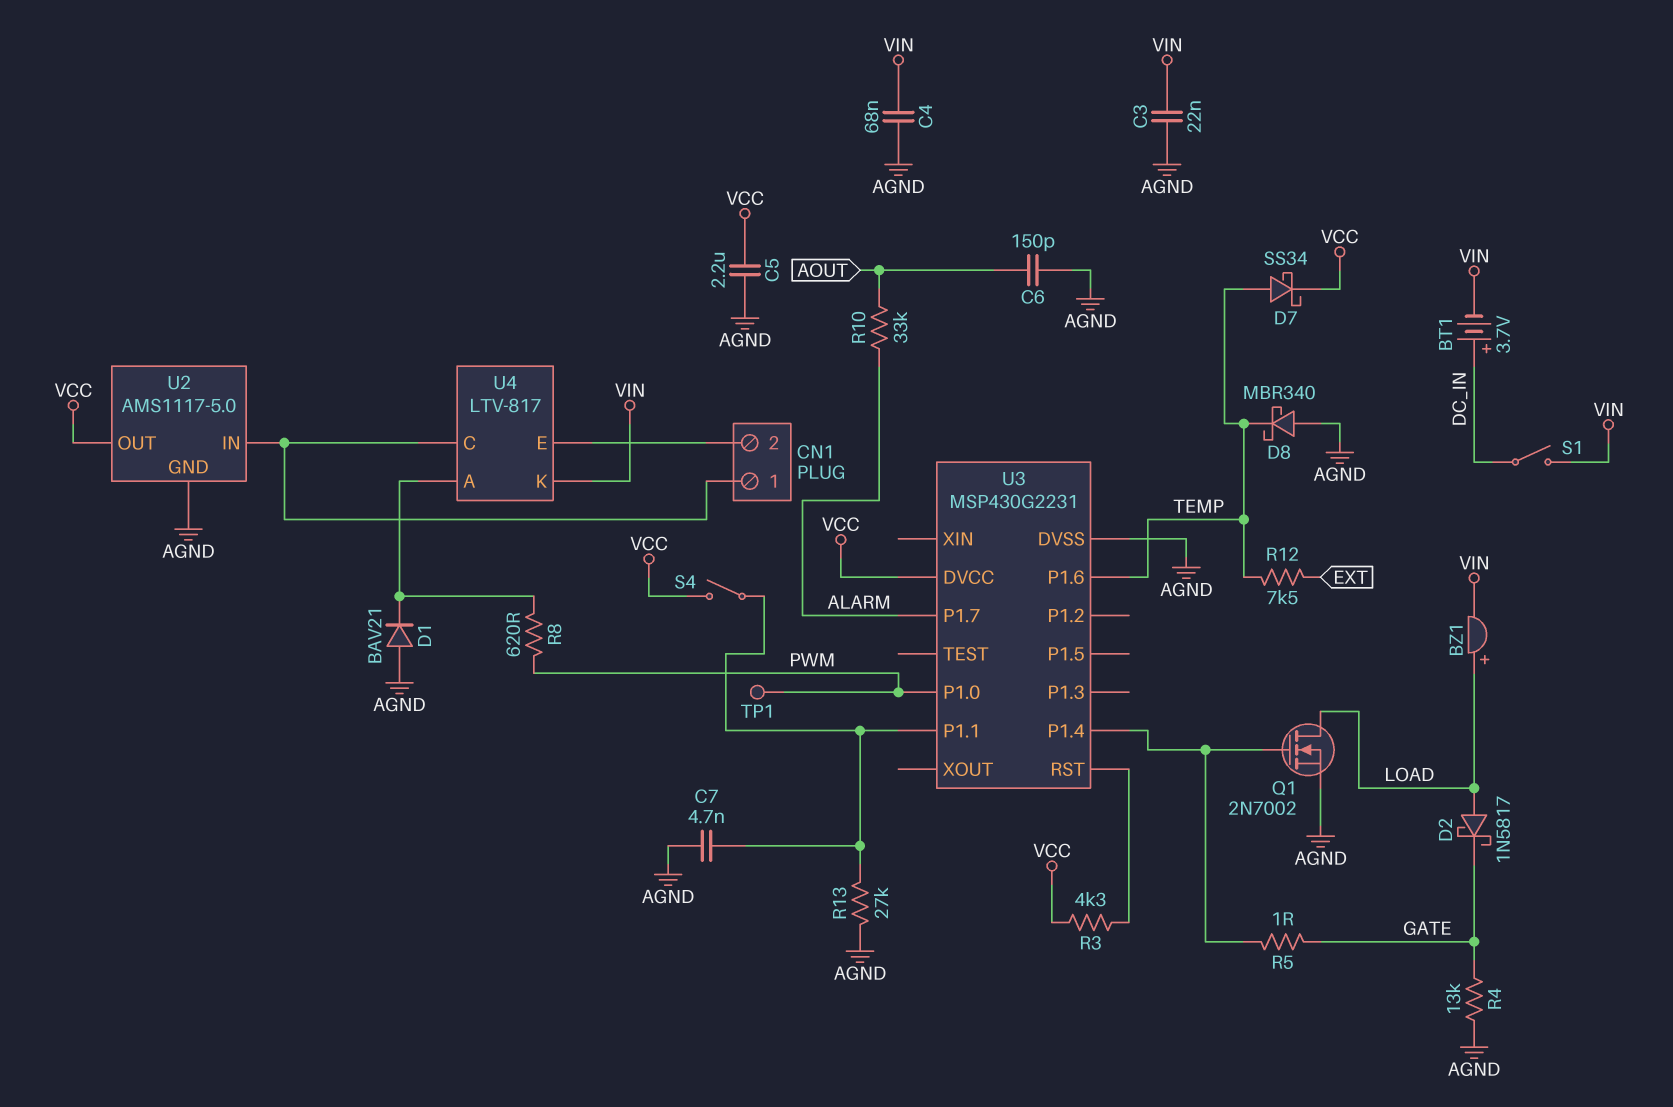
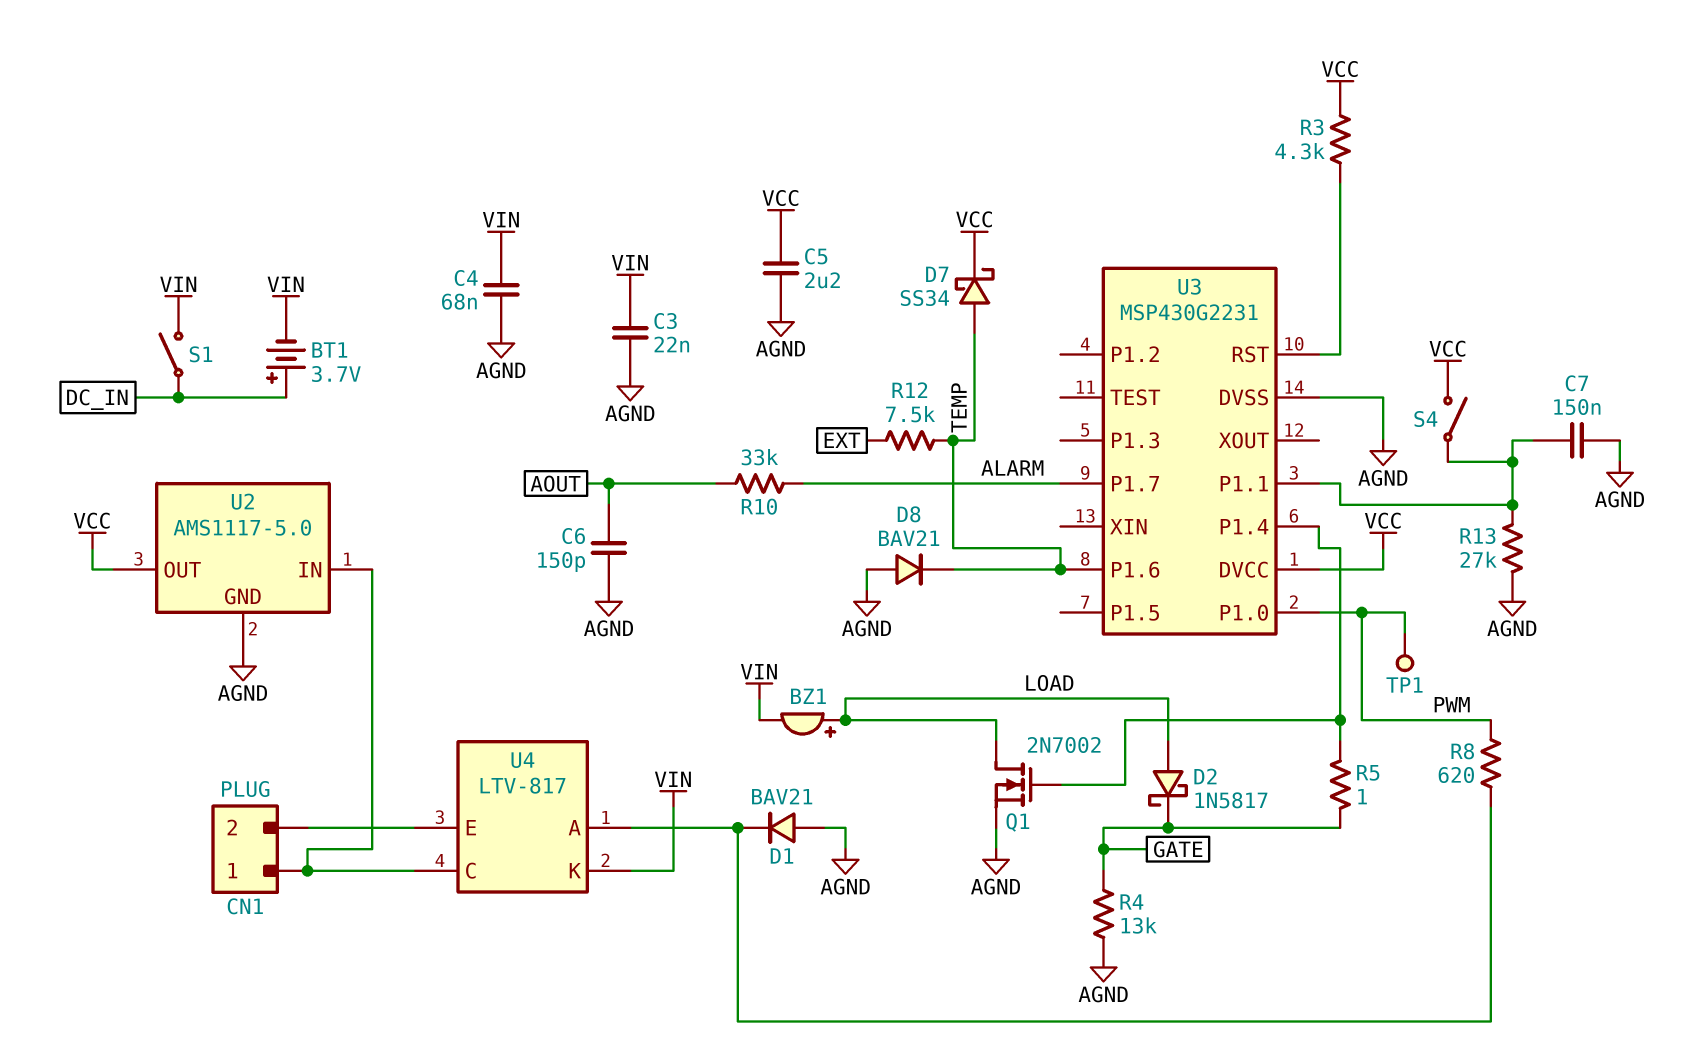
C7: 4.7nF (AGND, U3/P1.1) -> 150nF (AGND, U3/P1.1)
D8: schottky MBR340 (A AGND, K TEMP) -> diode BAV21 (A AGND, K TEMP)

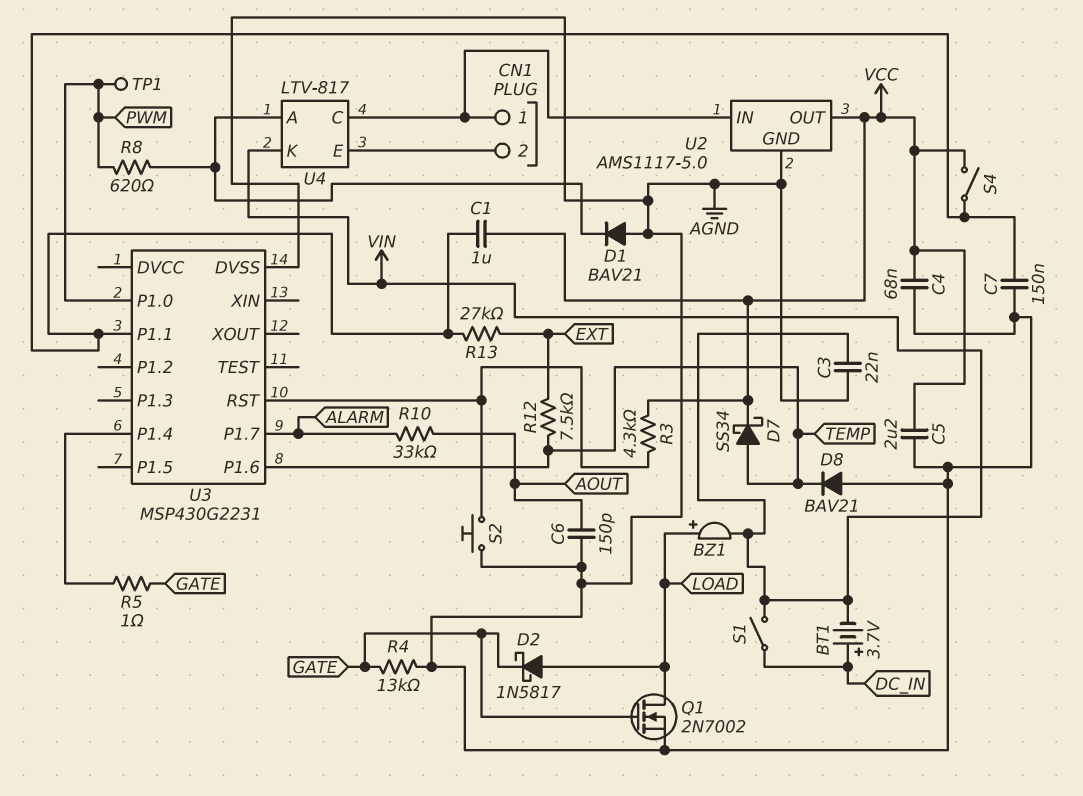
C1: none -> 1uF (U3/P1.1, VCC)
C4: 68nF (AGND, VIN) -> 68nF (AGND, VCC)
Q1: NMOS 2N7002 (G U3/P1.4, D LOAD, S AGND) -> NMOS 2N7002 (G GATE, D LOAD, S AGND)
R13: 27k (AGND, U3/P1.1) -> 27k (EXT, U3/P1.1)
S2: none -> button (AGND, U3/RST)
U3 pin DVCC: VCC -> none

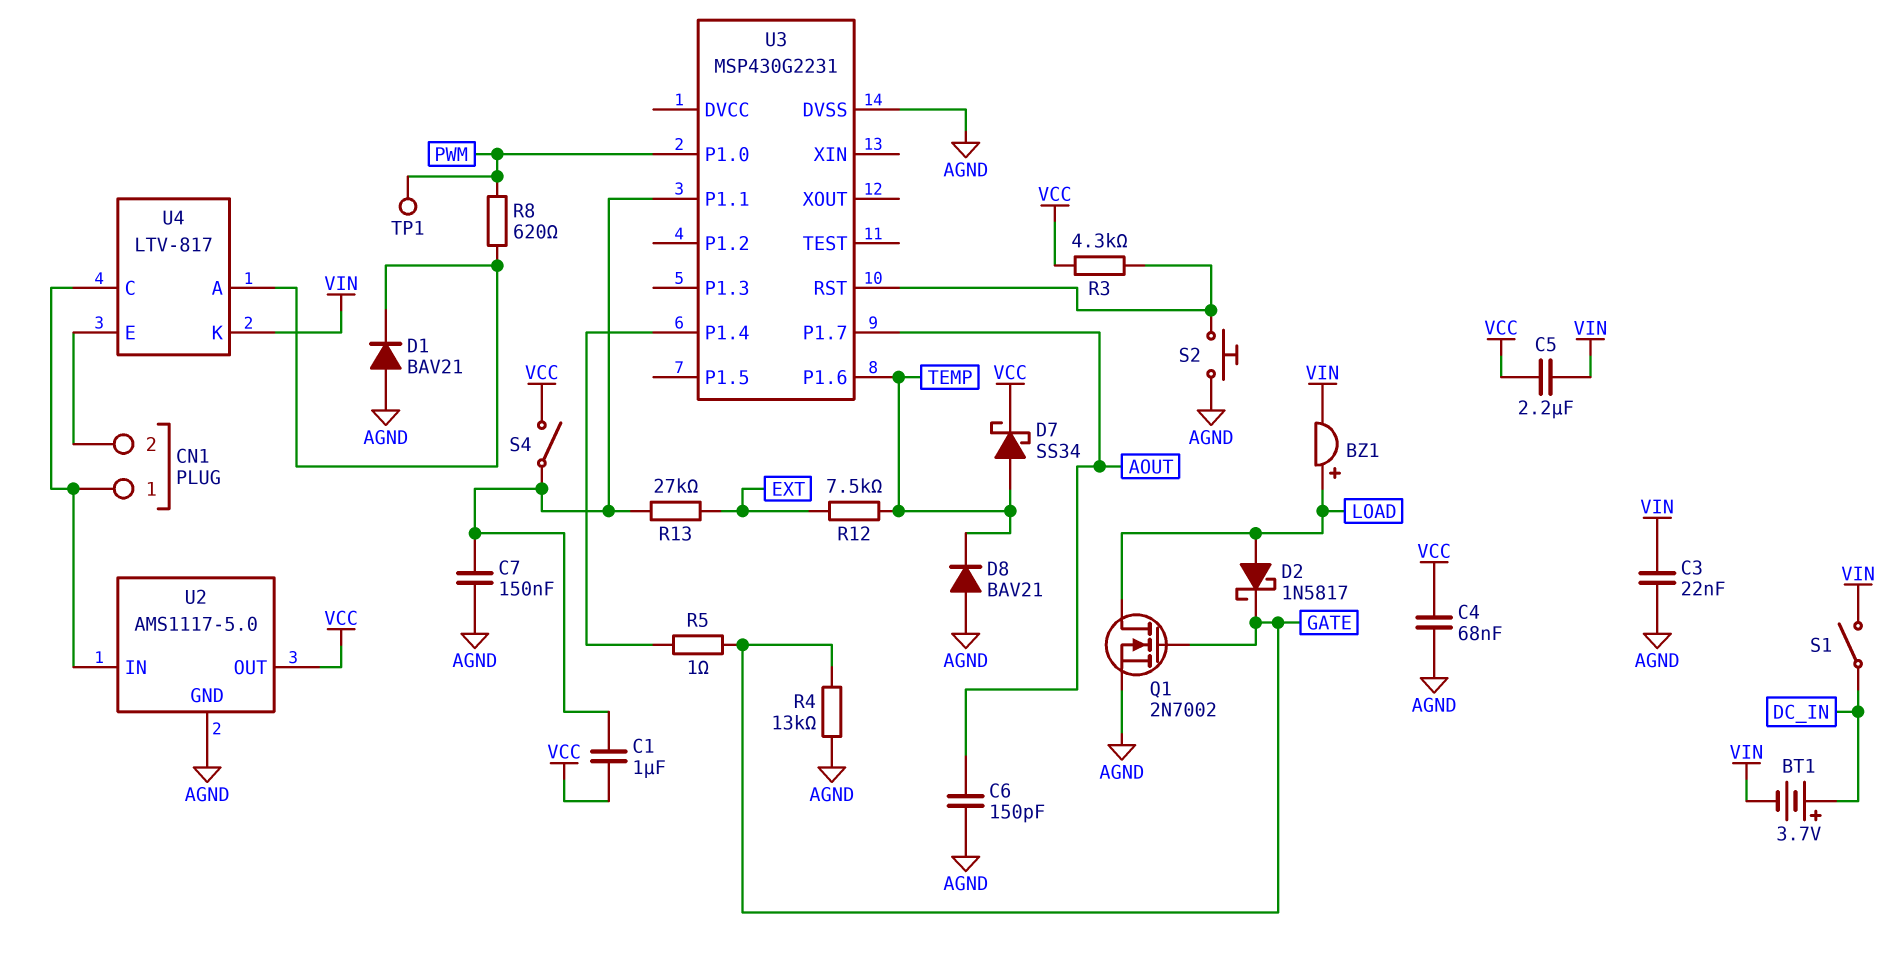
C5: 2.2uF (AGND, VCC) -> 2.2uF (VCC, VIN)
R10: 33k (ALARM, AOUT) -> none
U3 pin P1.7: ALARM -> AOUT

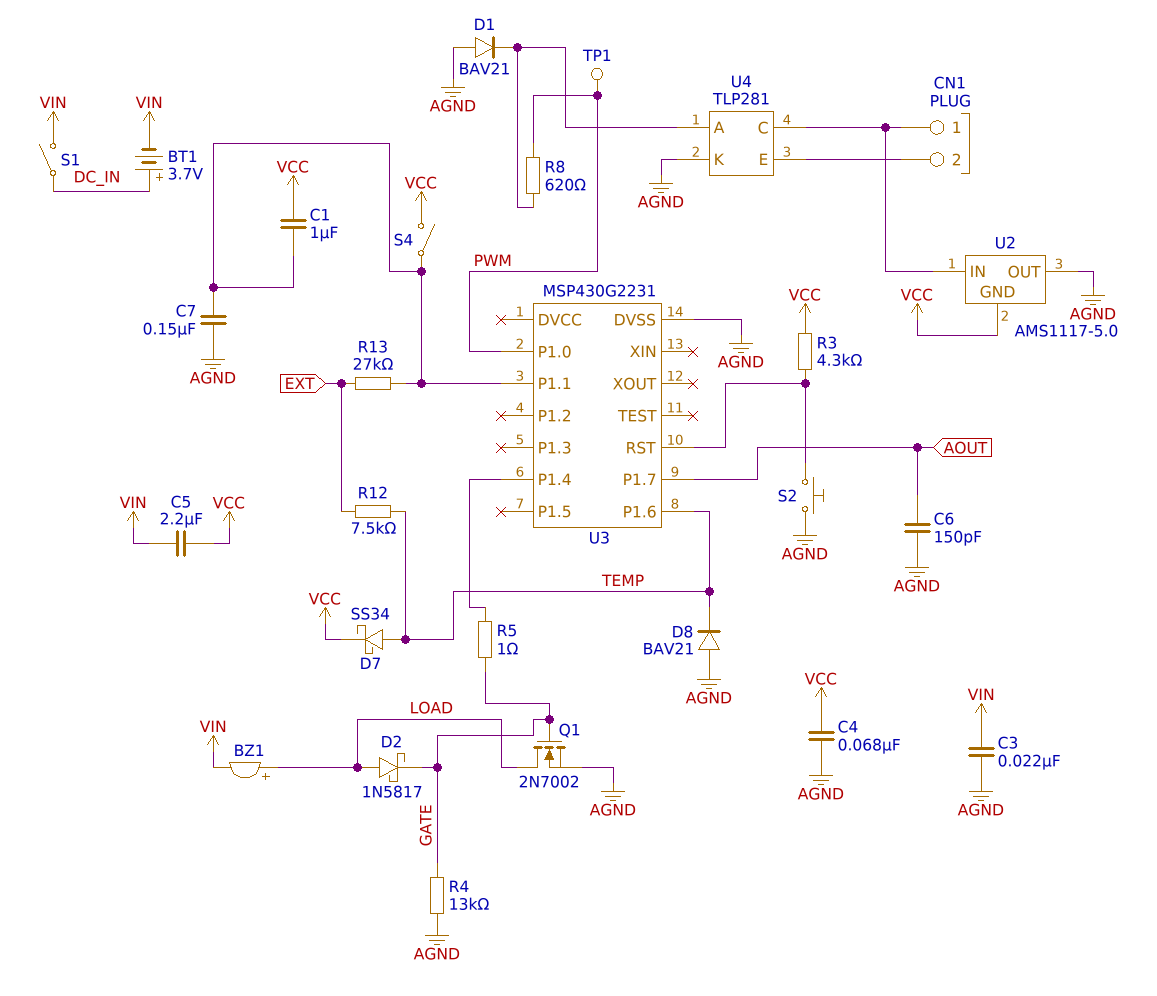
U2 pin GND: AGND -> VCC
U2 pin OUT: VCC -> AGND
U4: LTV-817 -> TLP281
U4 pin K: VIN -> AGND

